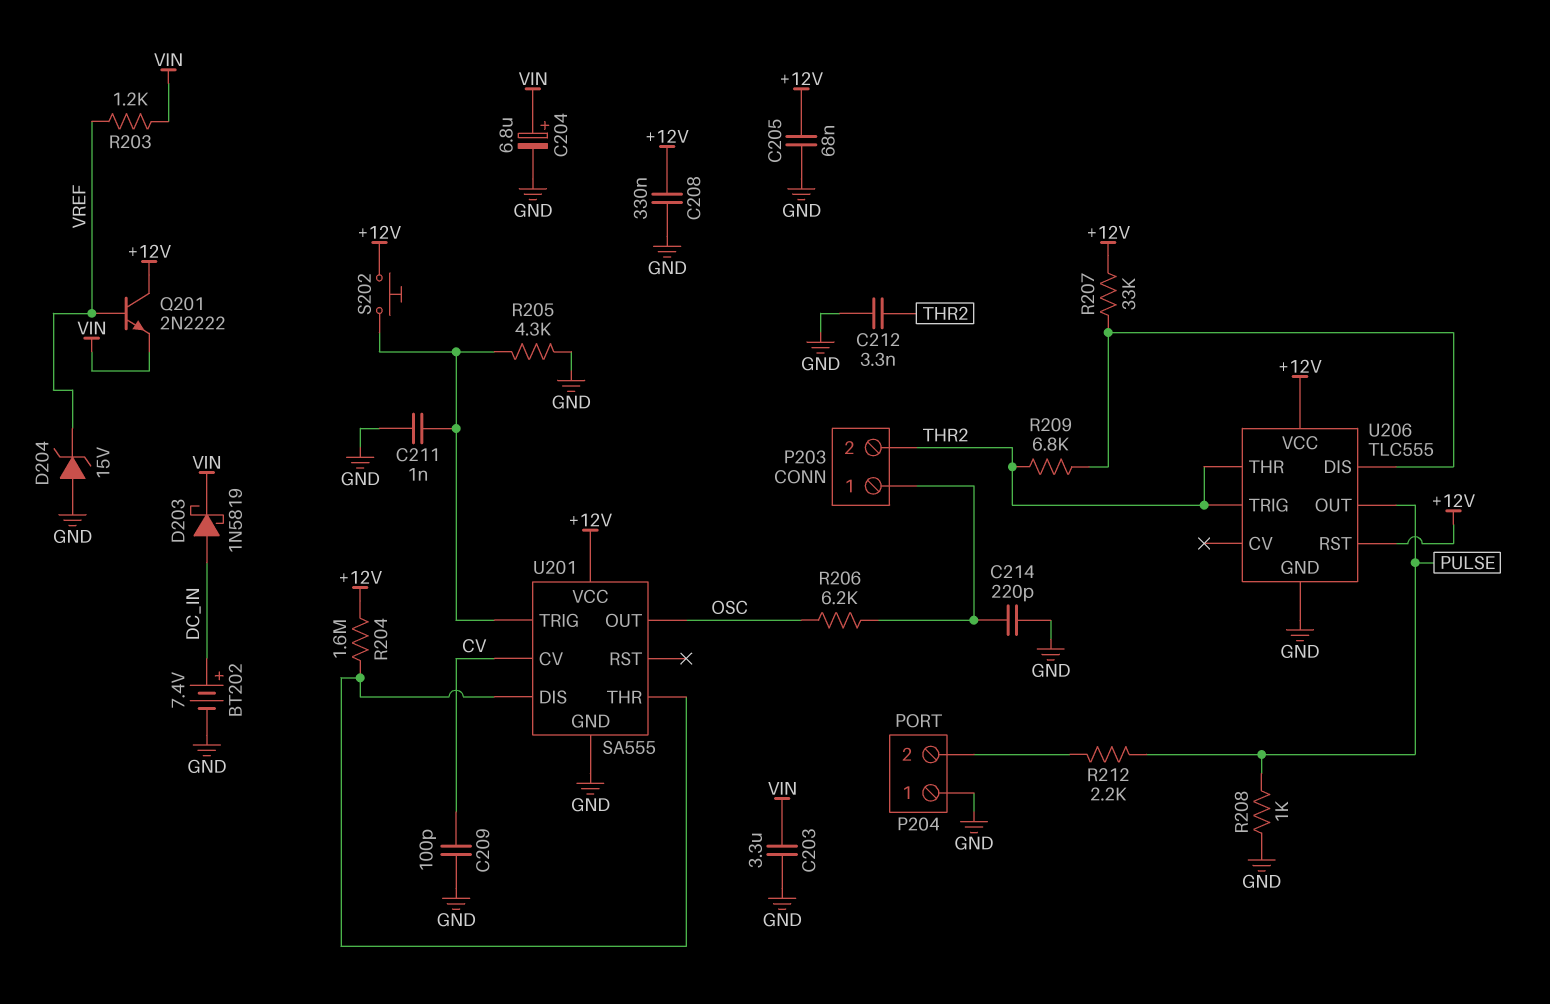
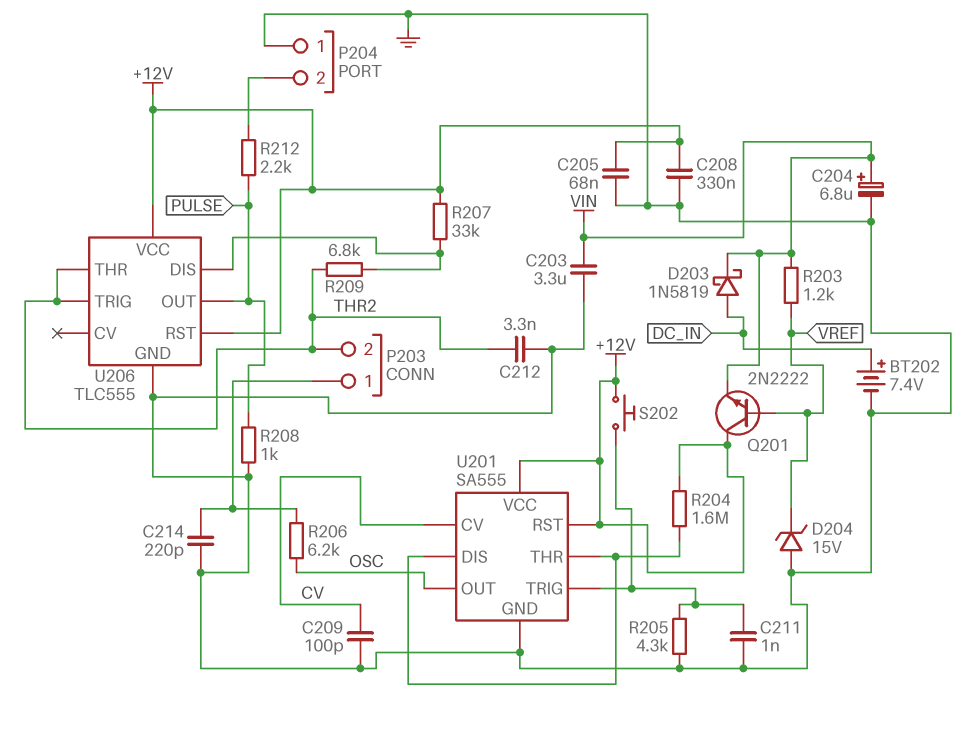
U201 pin RST: none -> +12V

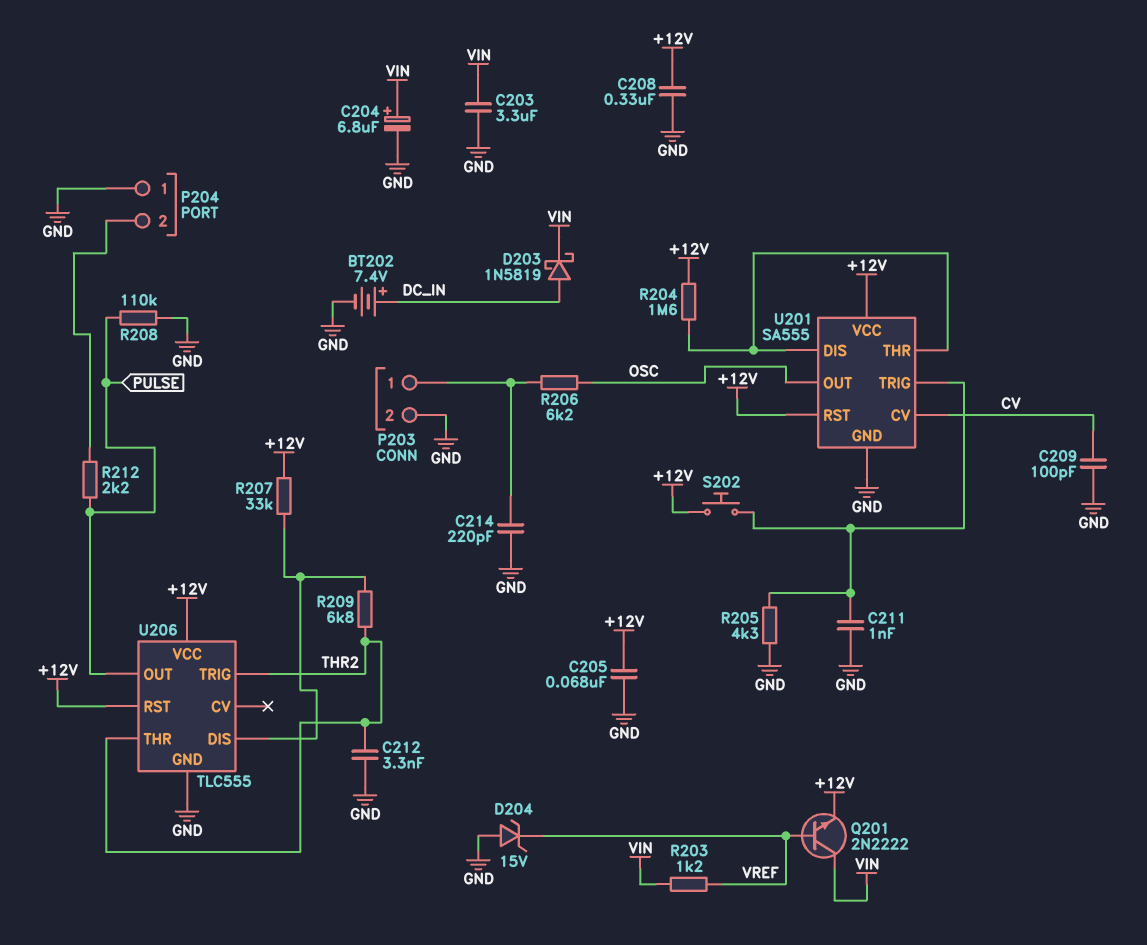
P203 pin 2: THR2 -> GND
Q201: NPN 2N2222 (B VREF, C +12V, E VIN) -> NPN 2N2222 (B VREF, C VIN, E +12V)
R208: 1k (GND, PULSE) -> 110k (GND, PULSE)

